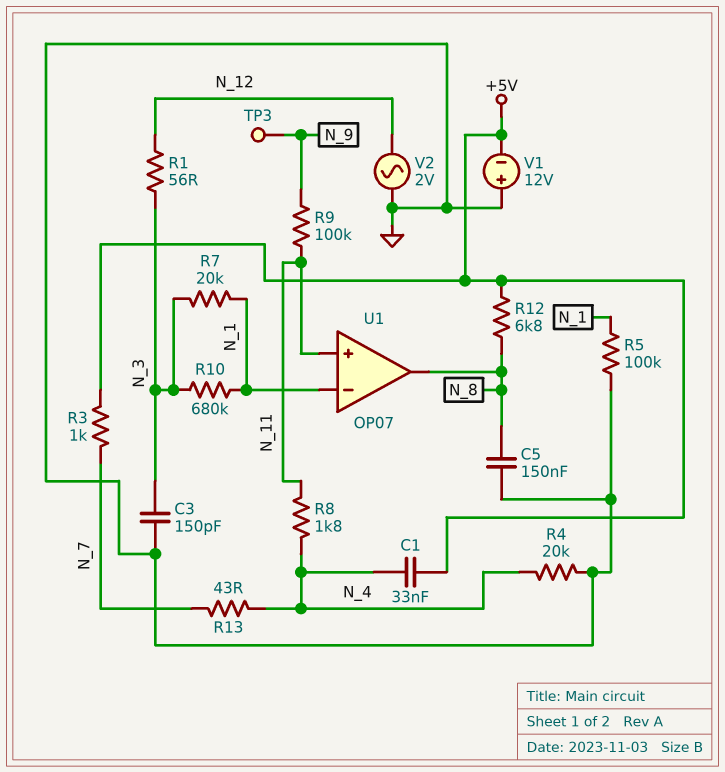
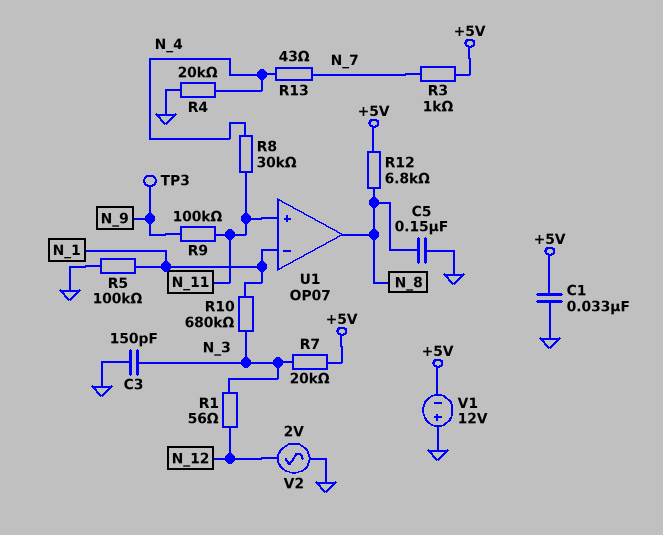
C1: 33nF (+5V, N_4) -> 33nF (+5V, GND)
R7: 20k (N_1, N_3) -> 20k (+5V, N_3)
R8: 1.8k (N_4, N_11) -> 30k (N_4, N_11)

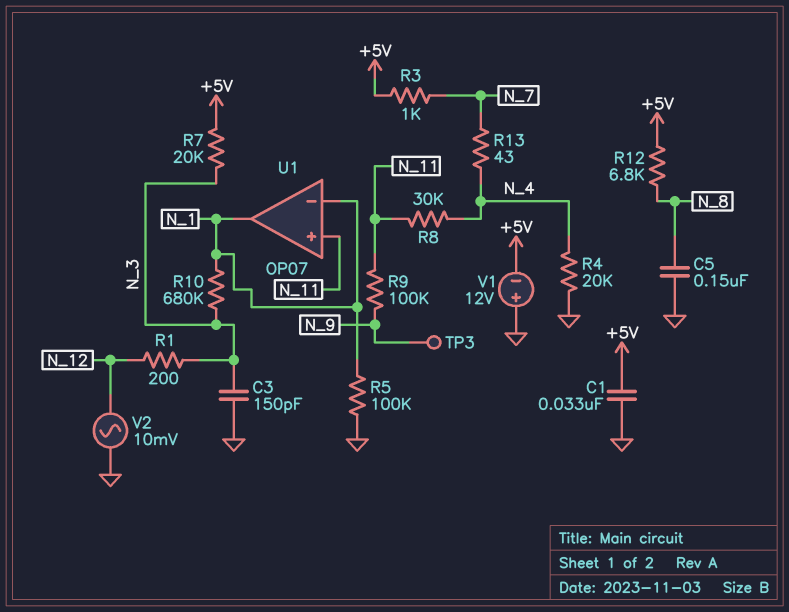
R1: 56 (N_3, N_12) -> 200 (N_3, N_12)
U1 pin out: N_8 -> N_1
V2: AC 2V (GND, N_12) -> AC 10mV (GND, N_12)

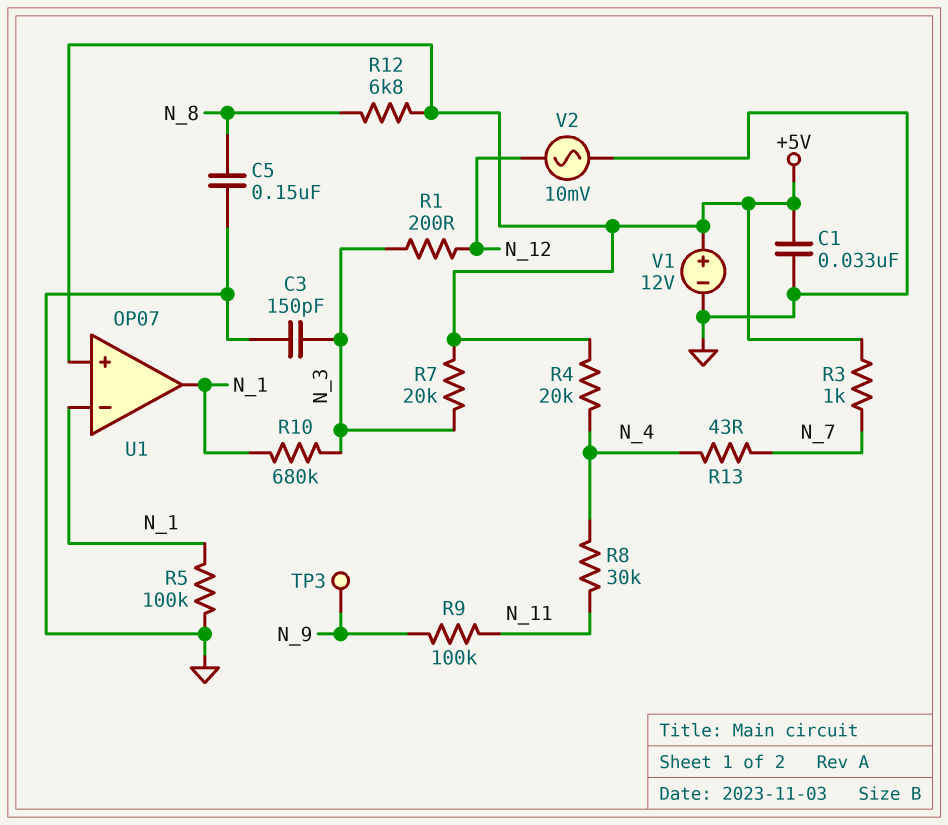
R4: 20k (GND, N_4) -> 20k (+5V, N_4)
U1 pin in+: N_11 -> +5V
V1: 12V (plus GND, minus +5V) -> 12V (plus +5V, minus GND)

